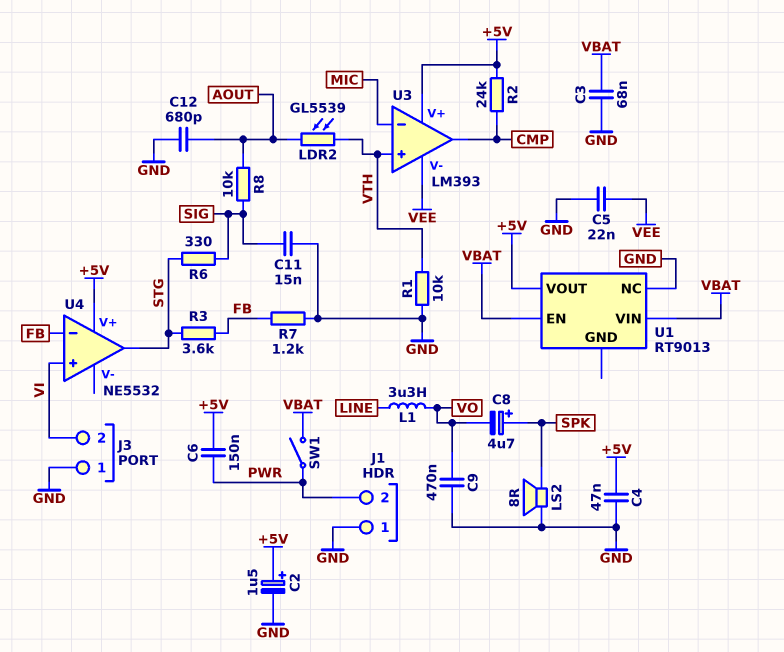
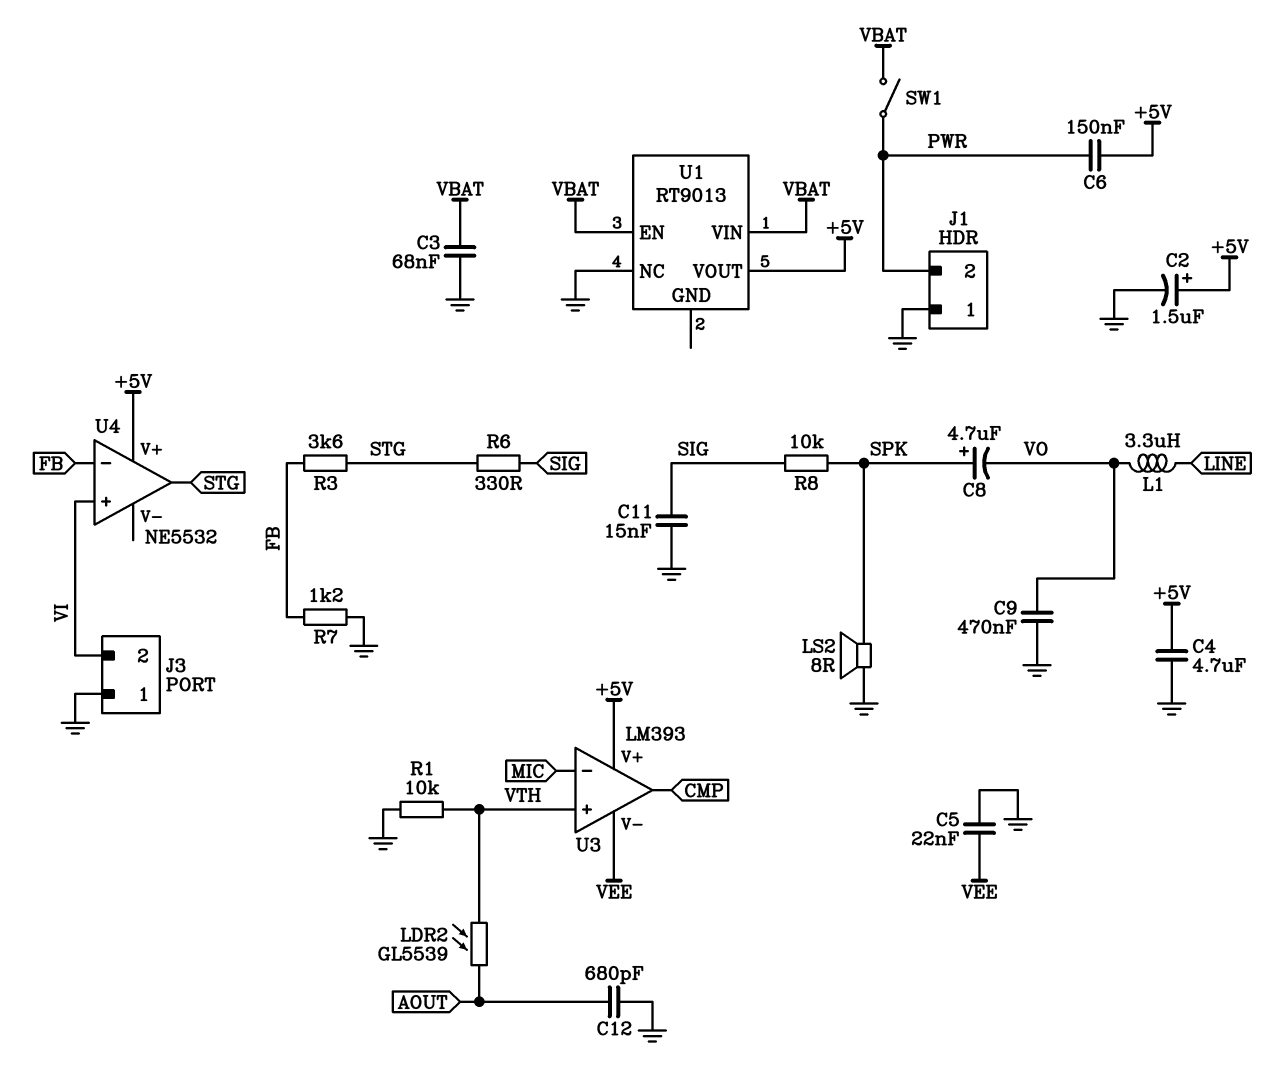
C4: 47nF (+5V, GND) -> 4.7uF (+5V, GND)
R2: 24k (+5V, CMP) -> none
R8: 10k (AOUT, SIG) -> 10k (SIG, SPK)

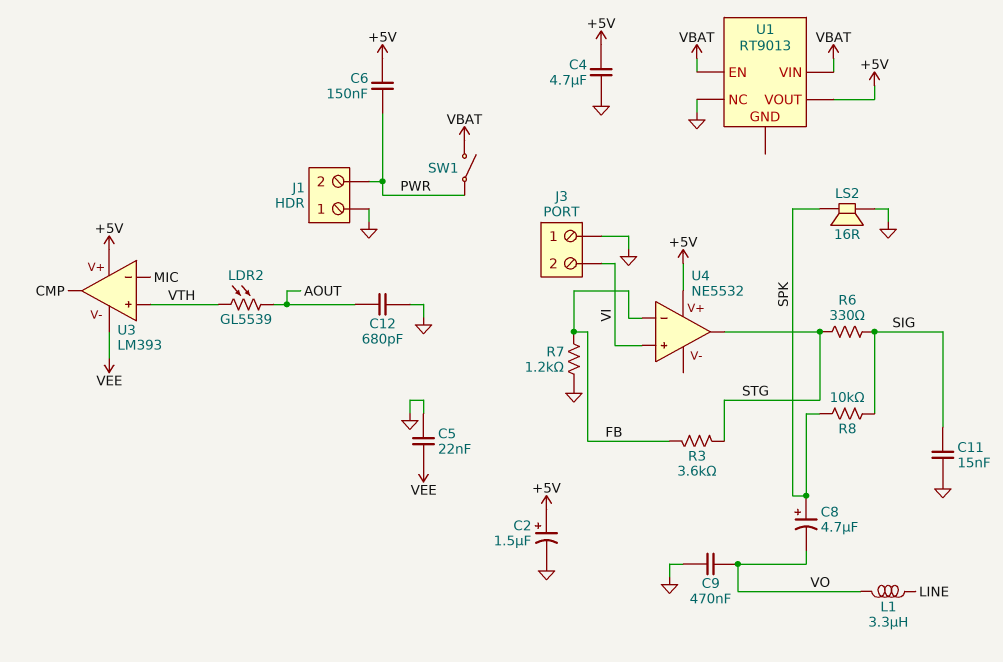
C3: 68nF (GND, VBAT) -> none
LS2: speaker 8R (GND, SPK) -> speaker 16R (GND, SPK)
R1: 10k (GND, VTH) -> none

